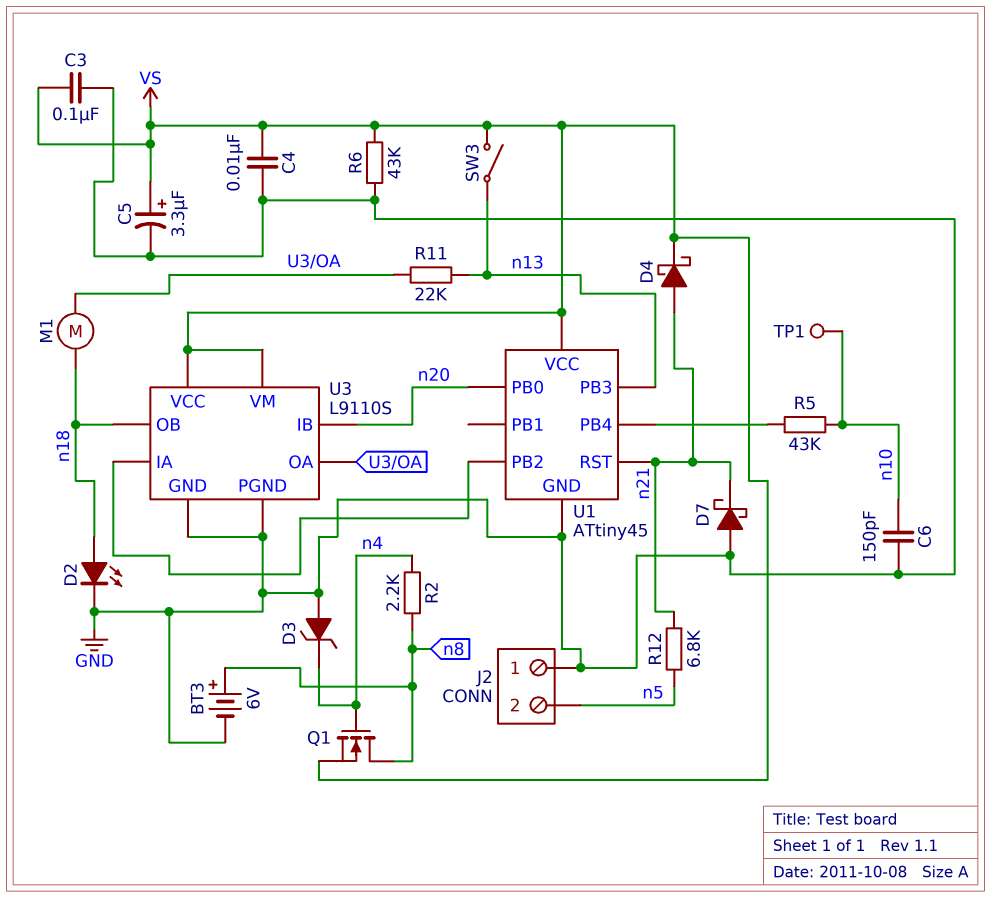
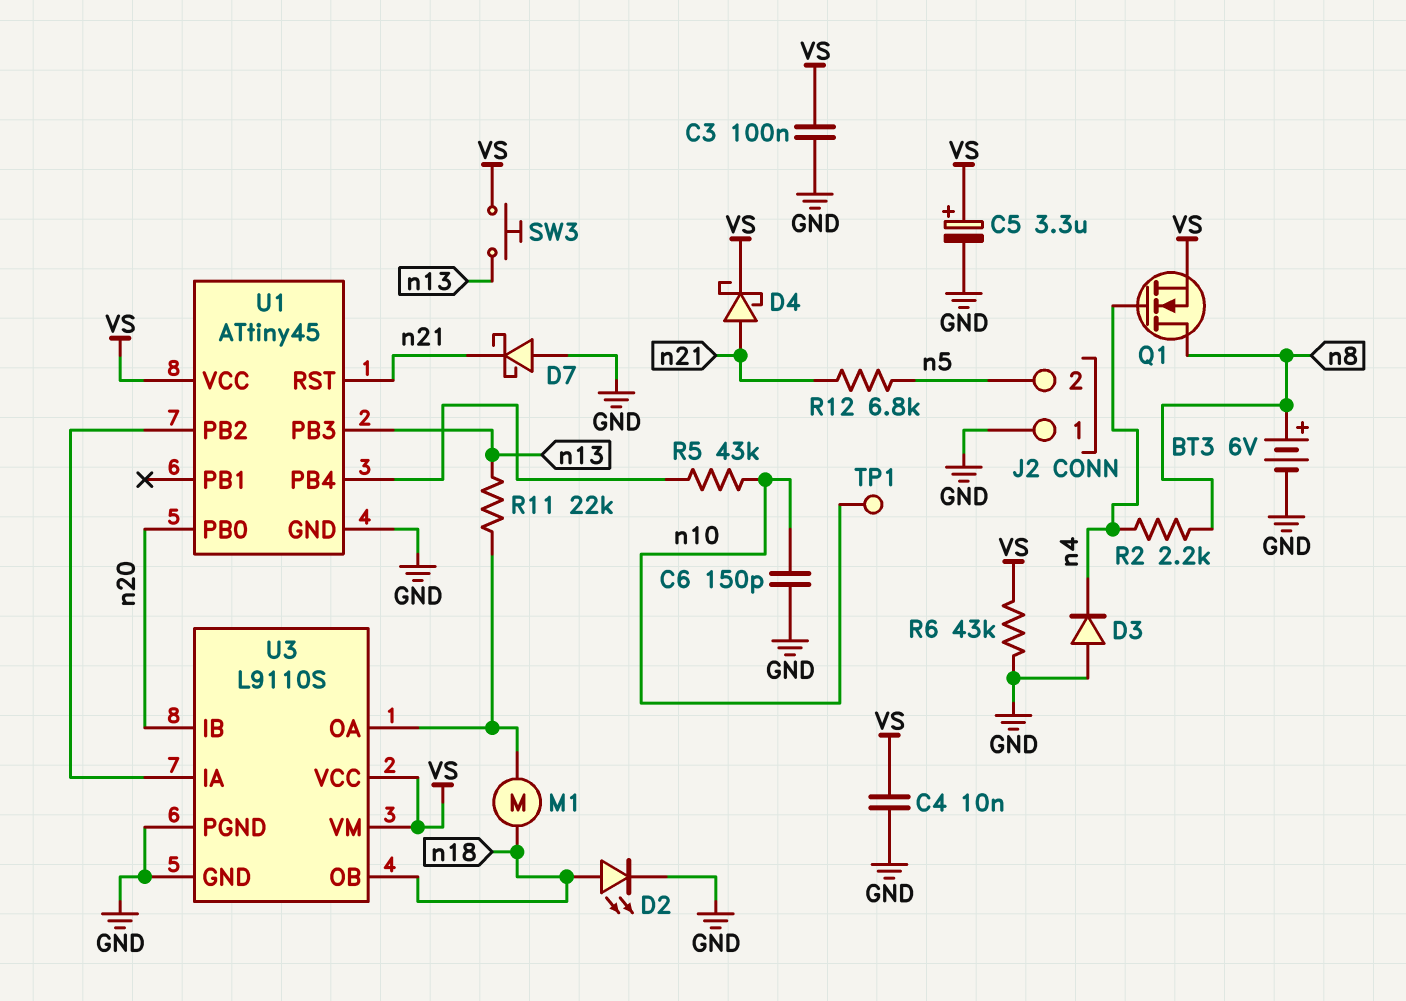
D3: zener (A GND, K n4) -> diode (A GND, K n4)
SW3: switch (VS, n13) -> button (VS, n13)

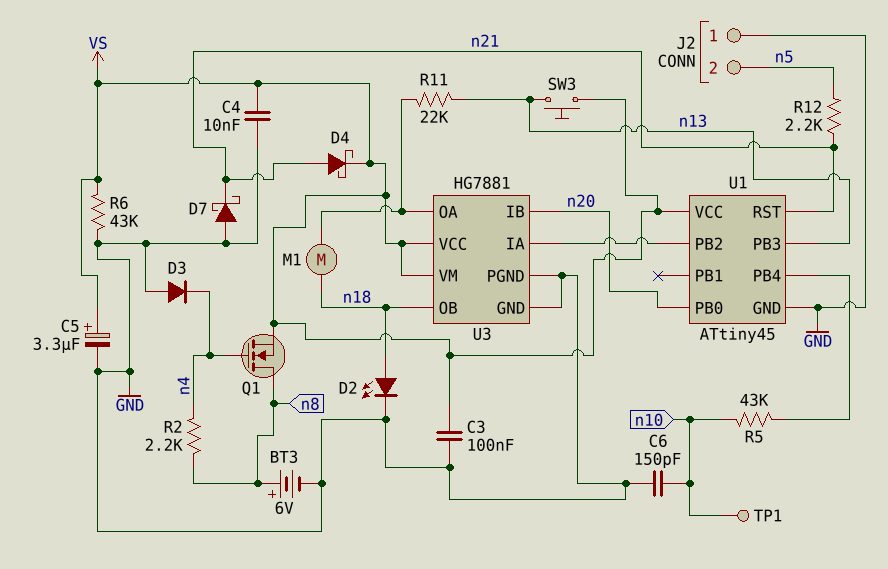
R12: 6.8k (n5, n21) -> 2.2k (n5, n21)
U3: L9110S -> HG7881

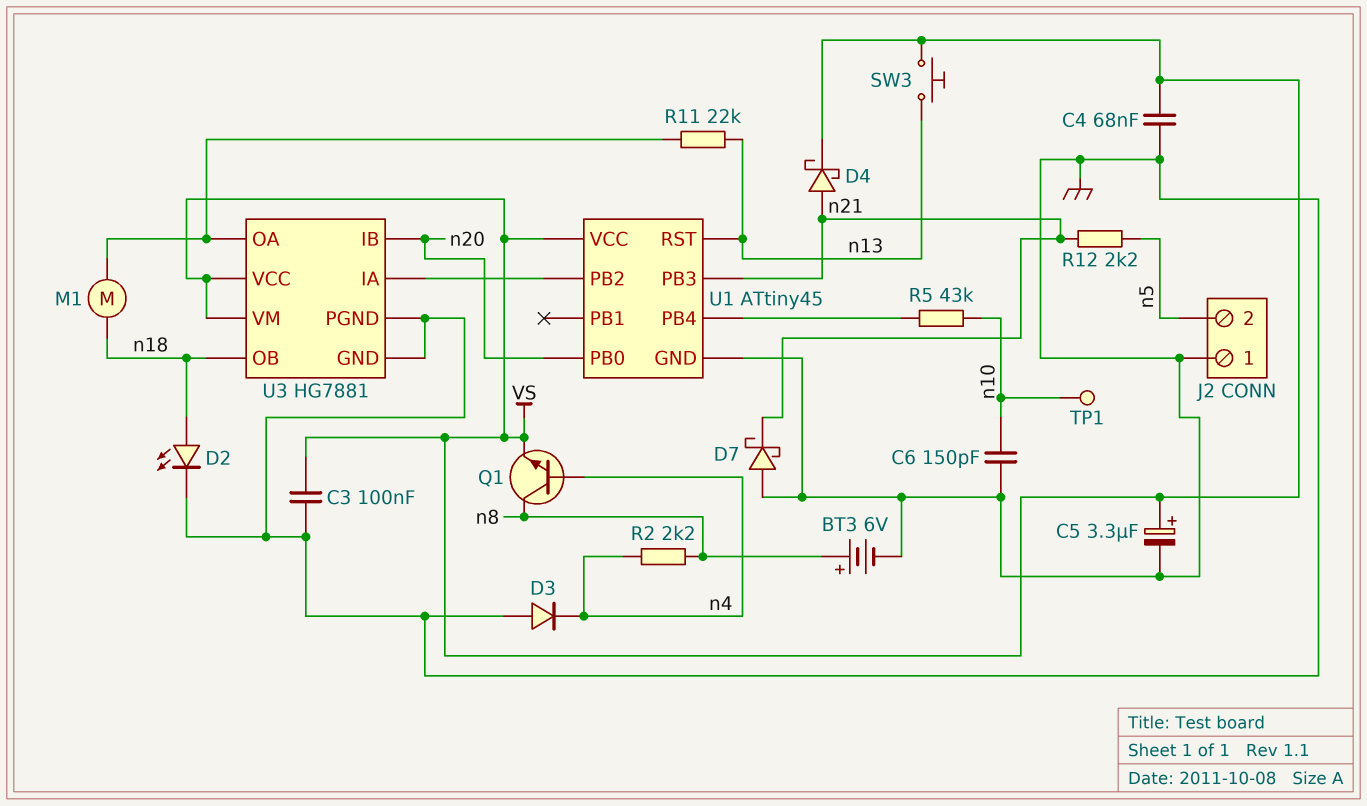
C4: 10nF (GND, VS) -> 68nF (GND, VS)
Q1: NMOS (G n4, D n8, S VS) -> NPN (B n4, C n8, E VS)
R6: 43k (GND, VS) -> none
U1 pin PB3: n13 -> n21
U1 pin RST: n21 -> n13

